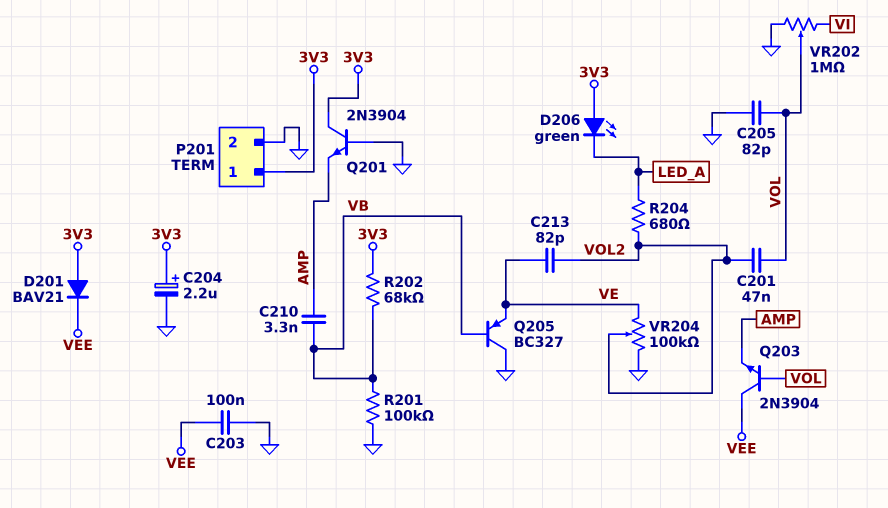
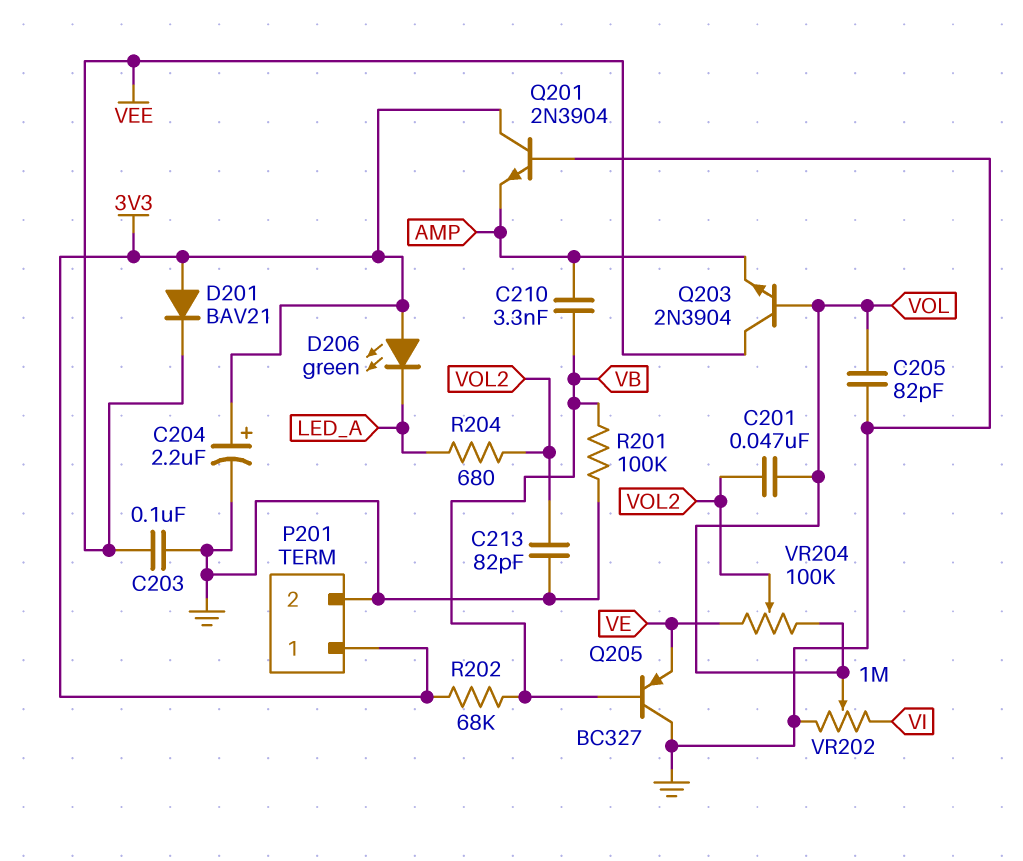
C213: 82pF (VE, VOL2) -> 82pF (GND, VOL2)
VR204: 100k (GND, VE, wiper VOL2) -> 100k (VE, VOL, wiper VOL2)

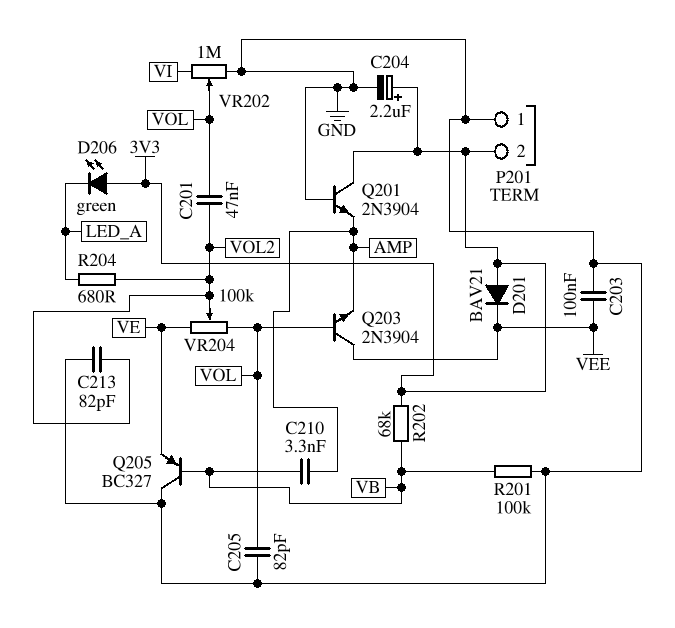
P201 pin 1: 3V3 -> GND
P201 pin 2: GND -> 3V3

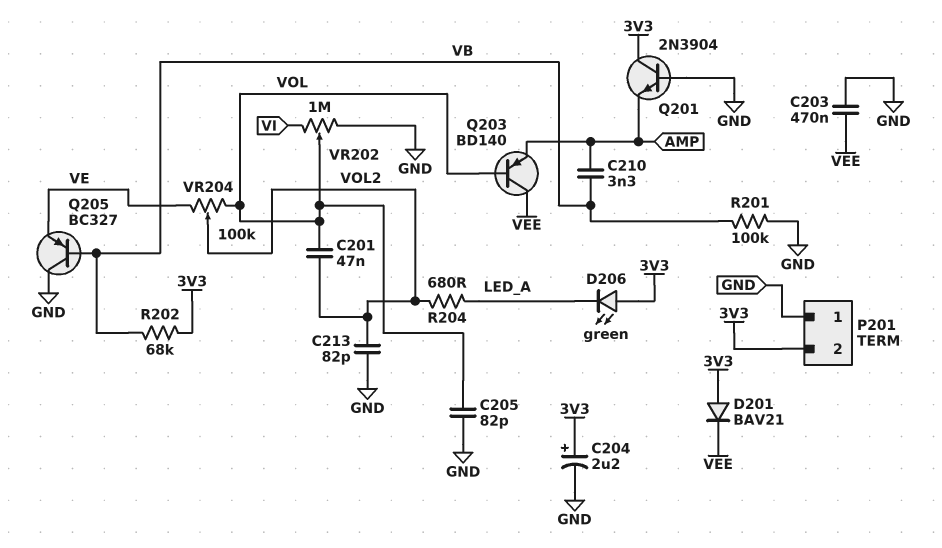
C203: 100nF (GND, VEE) -> 470nF (GND, VEE)
Q203: NPN 2N3904 (B VOL, C VEE, E AMP) -> PNP BD140 (B VOL, C VEE, E AMP)

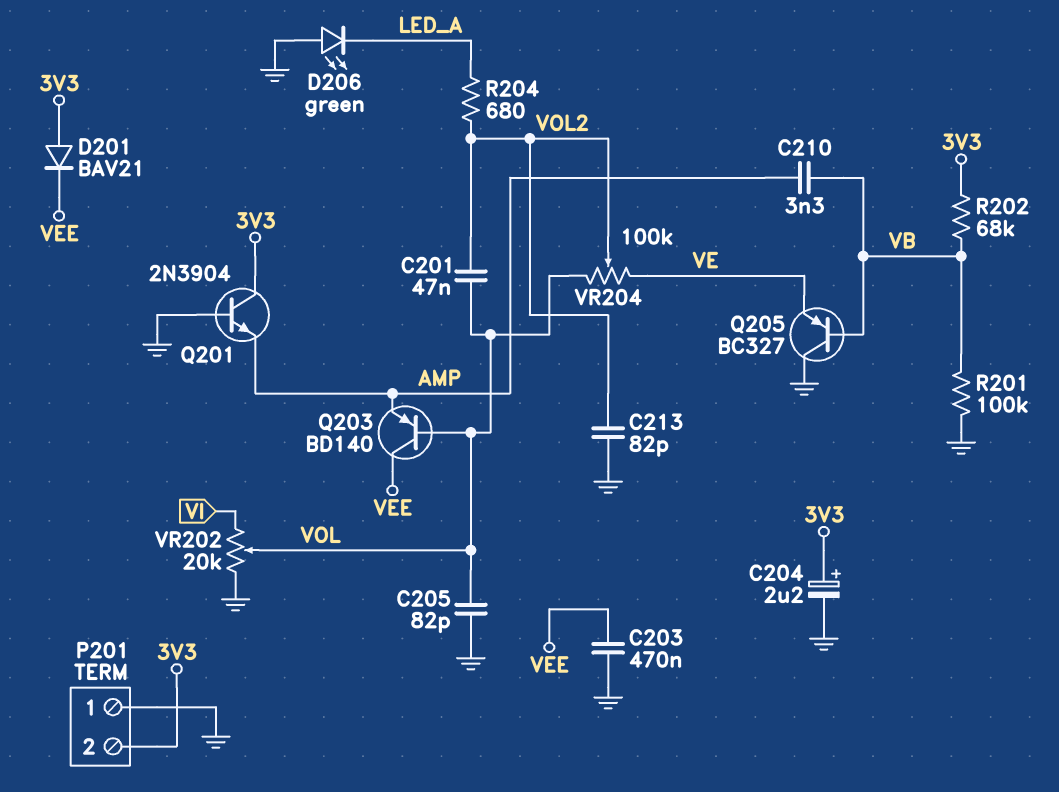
D206: LED green (A 3V3, K LED_A) -> LED green (A GND, K LED_A)
VR202: 1M (GND, VI, wiper VOL) -> 20k (GND, VI, wiper VOL)

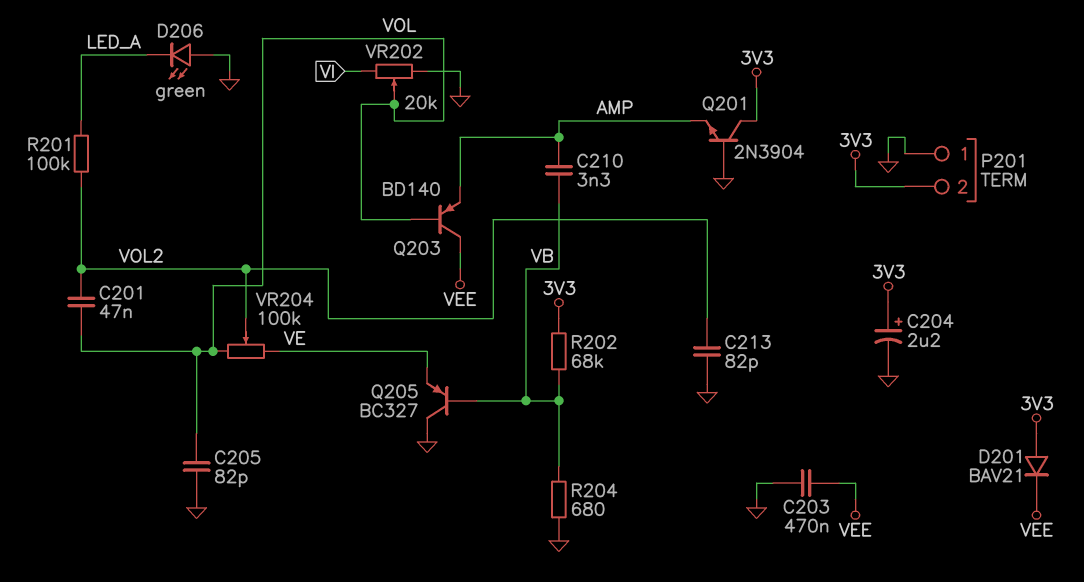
R201: 100k (GND, VB) -> 100k (LED_A, VOL2)
R204: 680 (LED_A, VOL2) -> 680 (GND, VB)

